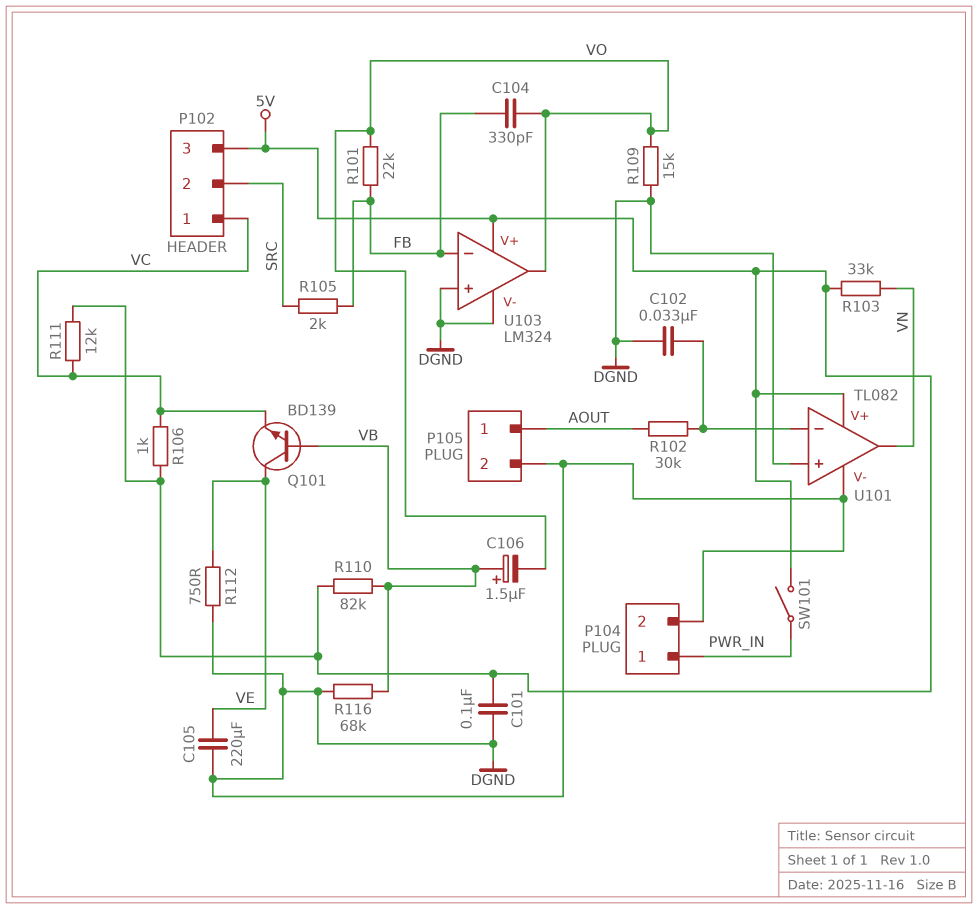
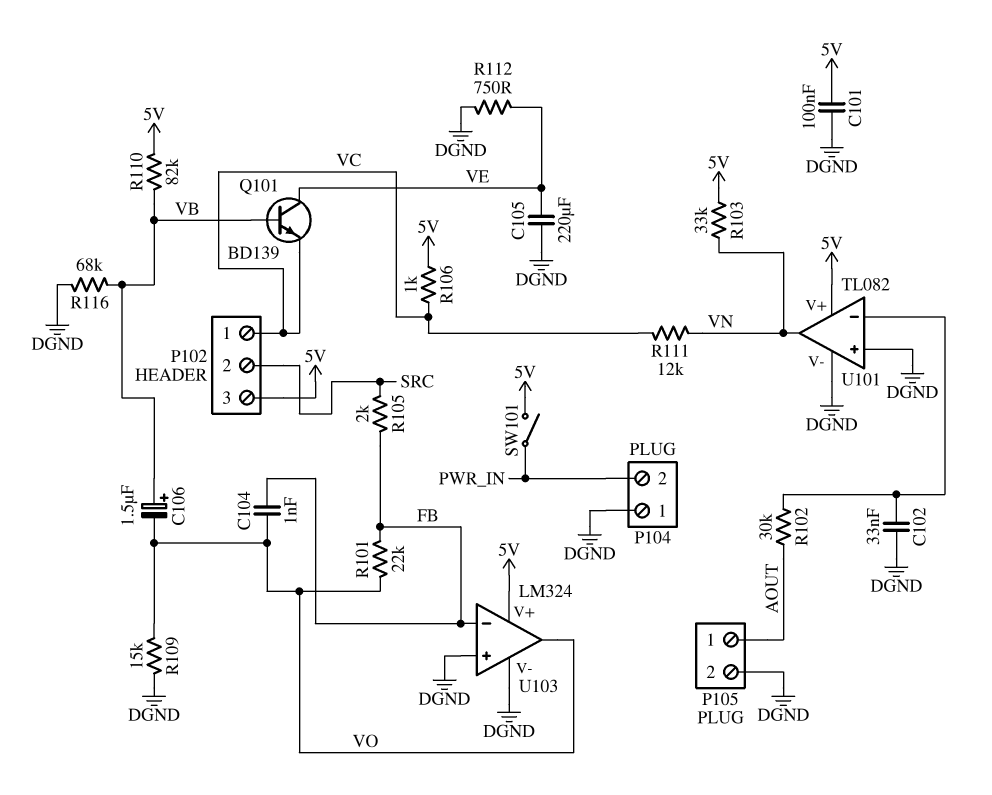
C104: 330pF (FB, VO) -> 1nF (FB, VO)
P104 pin 1: PWR_IN -> DGND
P104 pin 2: DGND -> PWR_IN
R111: 12k (5V, VC) -> 12k (VC, VN)

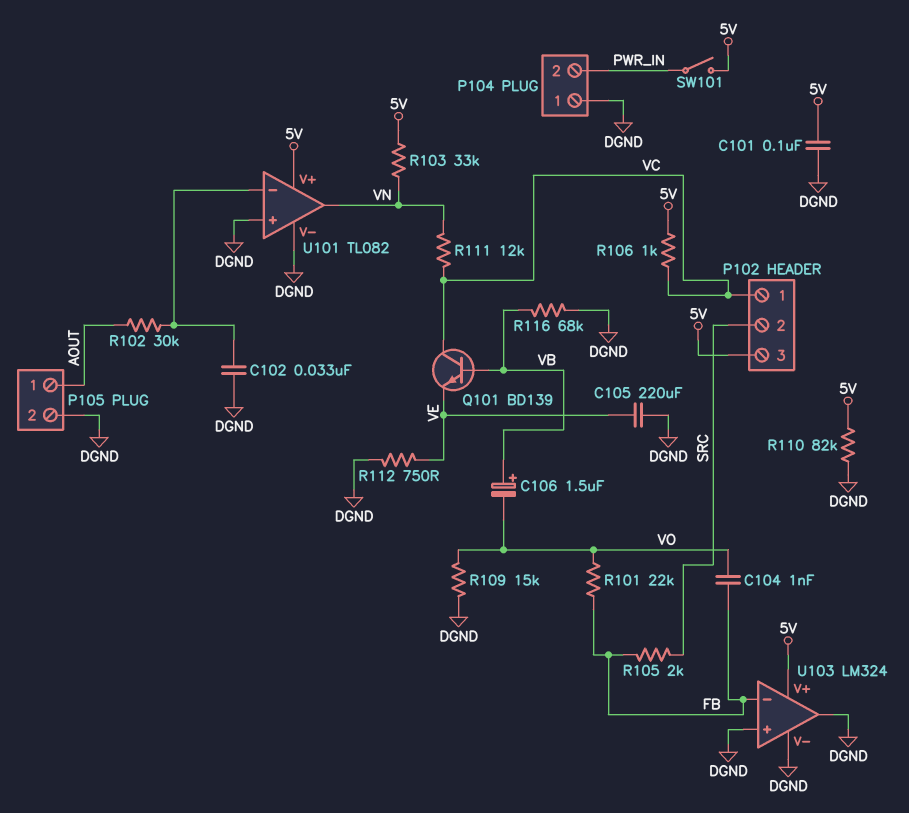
Q101: NPN BD139 (B VB, C VE, E VC) -> NPN BD139 (B VB, C VC, E VE)
R110: 82k (5V, VB) -> 82k (5V, DGND)
U103 pin out: VO -> DGND

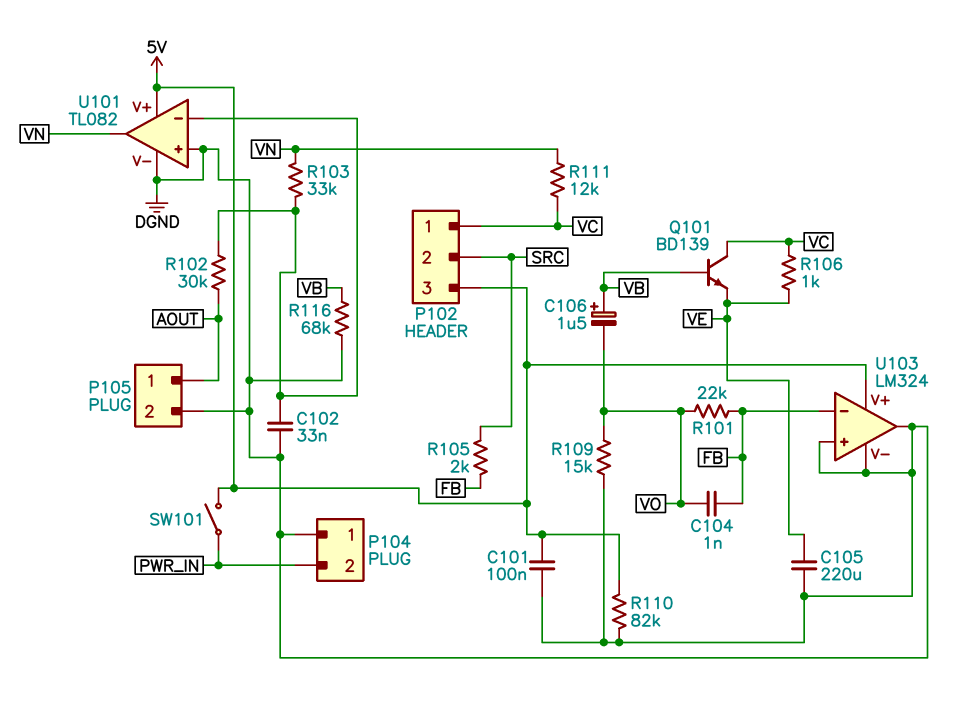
R103: 33k (5V, VN) -> 33k (U101/in-, VN)
R106: 1k (5V, VC) -> 1k (VC, VE)
R112: 750 (DGND, VE) -> none

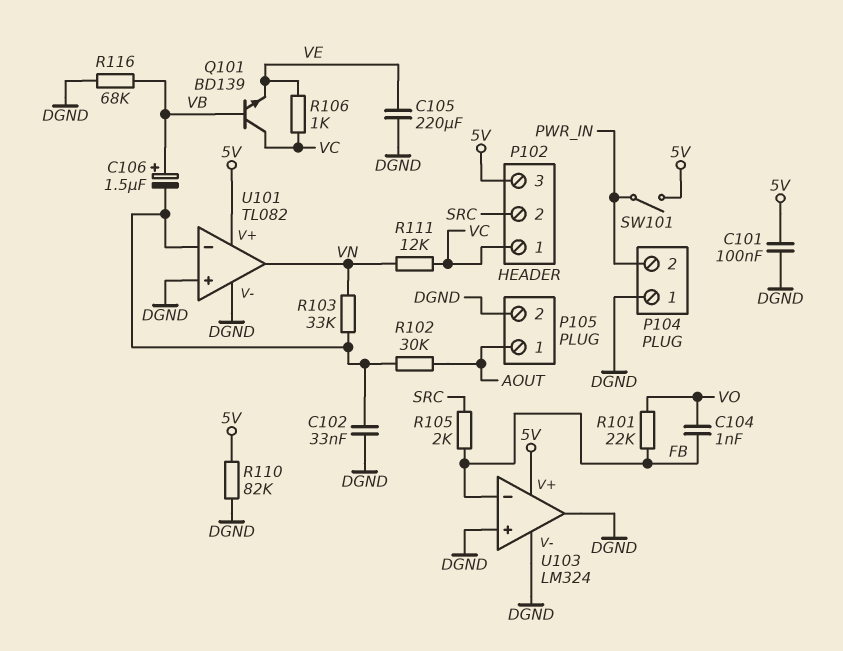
C106: 1.5uF (plus VB, minus VO) -> 1.5uF (plus VB, minus U101/in-)
R109: 15k (DGND, VO) -> none

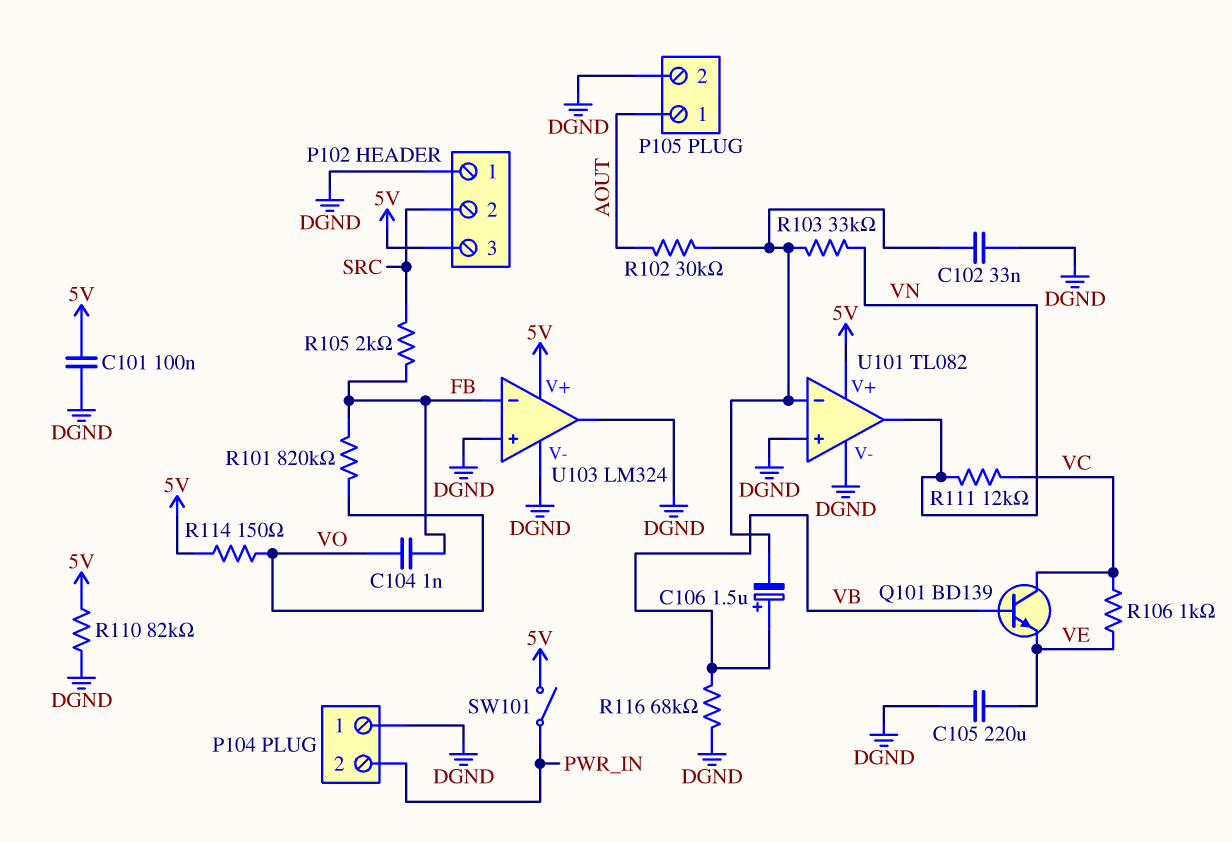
P102 pin 1: VC -> DGND
R101: 22k (FB, VO) -> 820k (FB, VO)
R114: none -> 150 (5V, VO)

